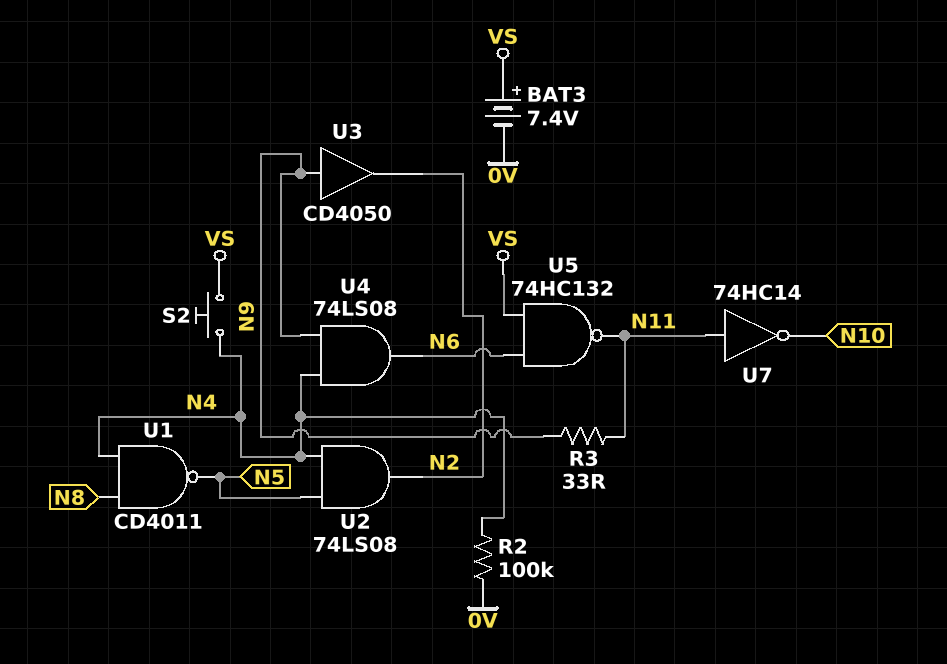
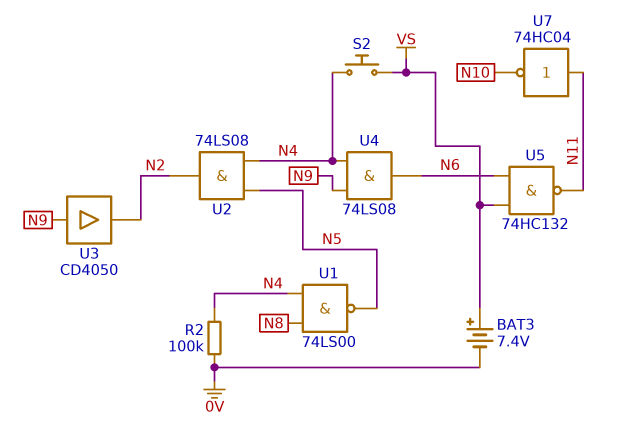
R3: 33 (N9, N11) -> none
U1: NAND CD4011 (in N4, in N8, out N5) -> NAND 74LS00 (in N4, in N8, out N5)
U7: NOT 74HC14 (in N11, out N10) -> NOT 74HC04 (in N11, out N10)

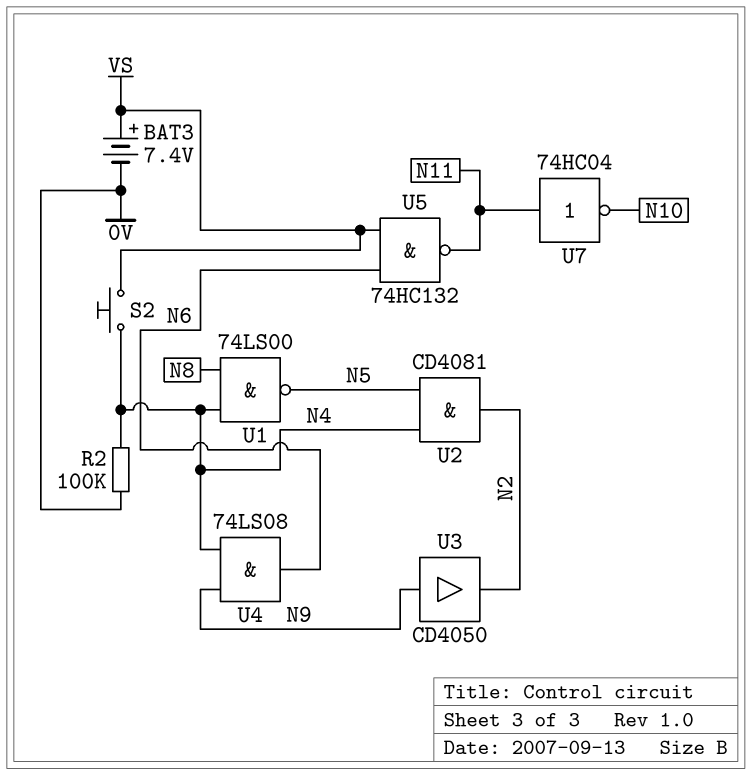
U2: AND 74LS08 (in N4, in N5, out N2) -> AND CD4081 (in N4, in N5, out N2)

